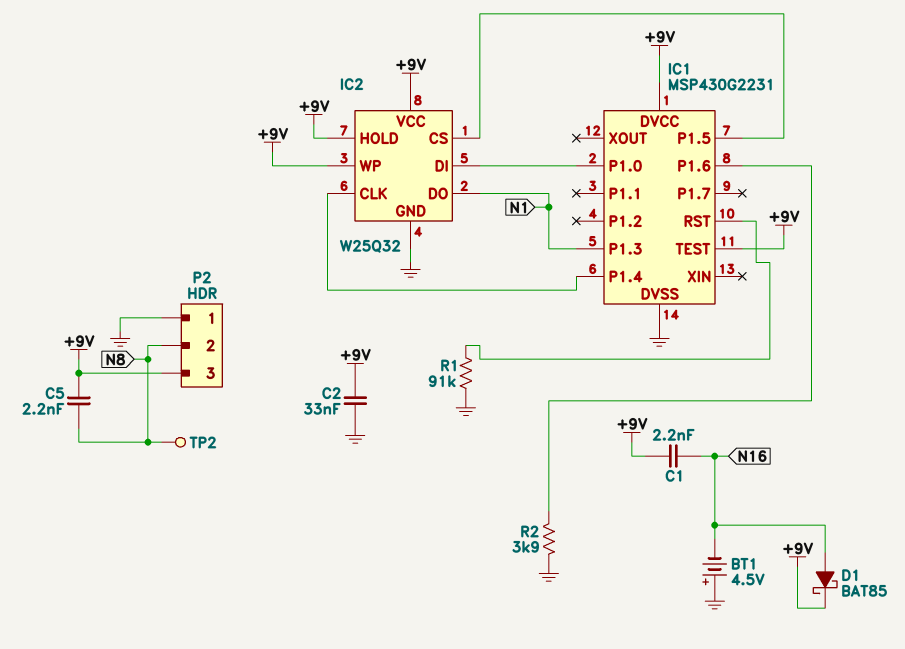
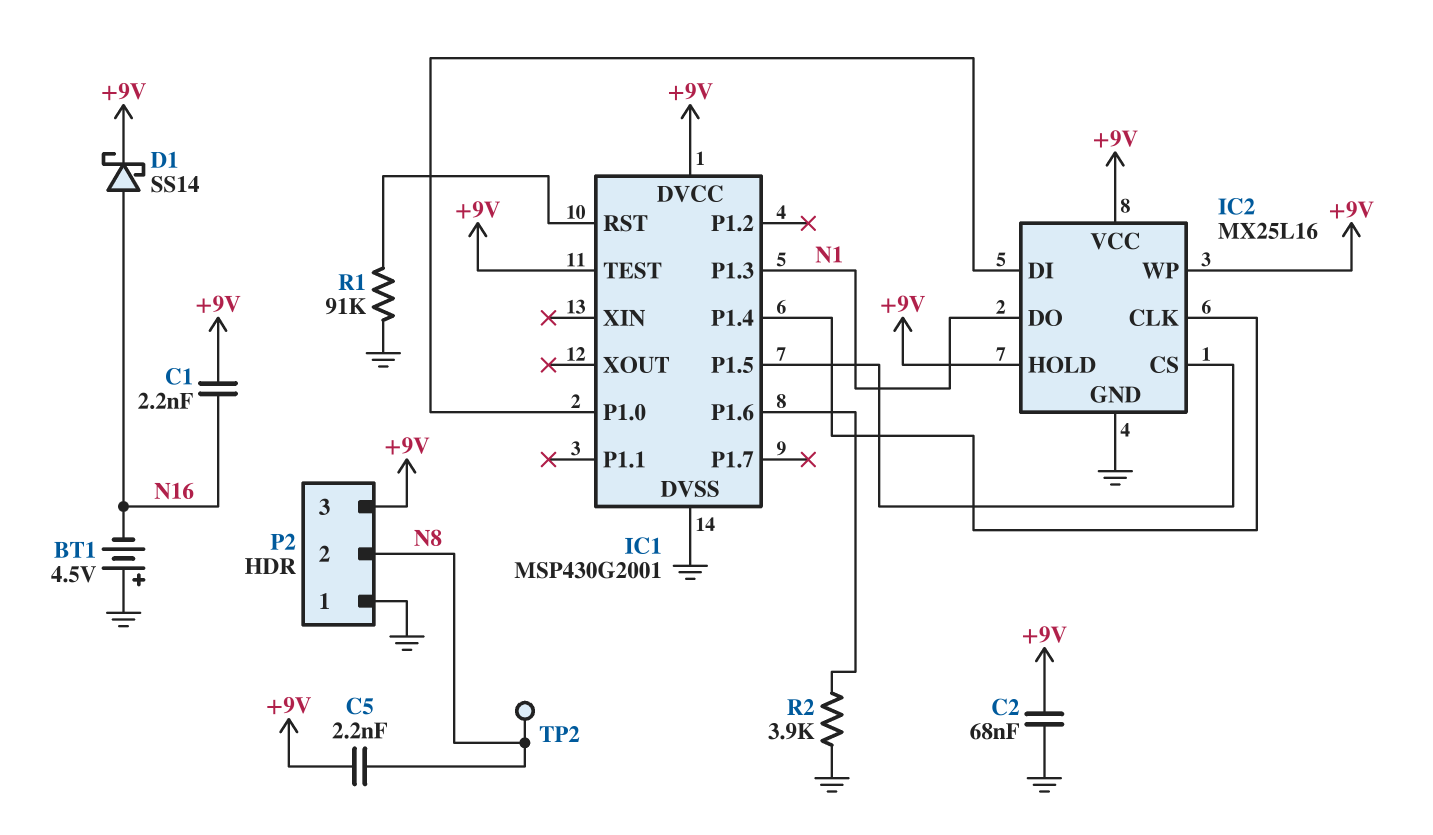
C2: 33nF (+9V, GND) -> 68nF (+9V, GND)
D1: schottky BAT85 (A N16, K +9V) -> schottky SS14 (A N16, K +9V)
IC1: MSP430G2231 -> MSP430G2001
IC2: W25Q32 -> MX25L16

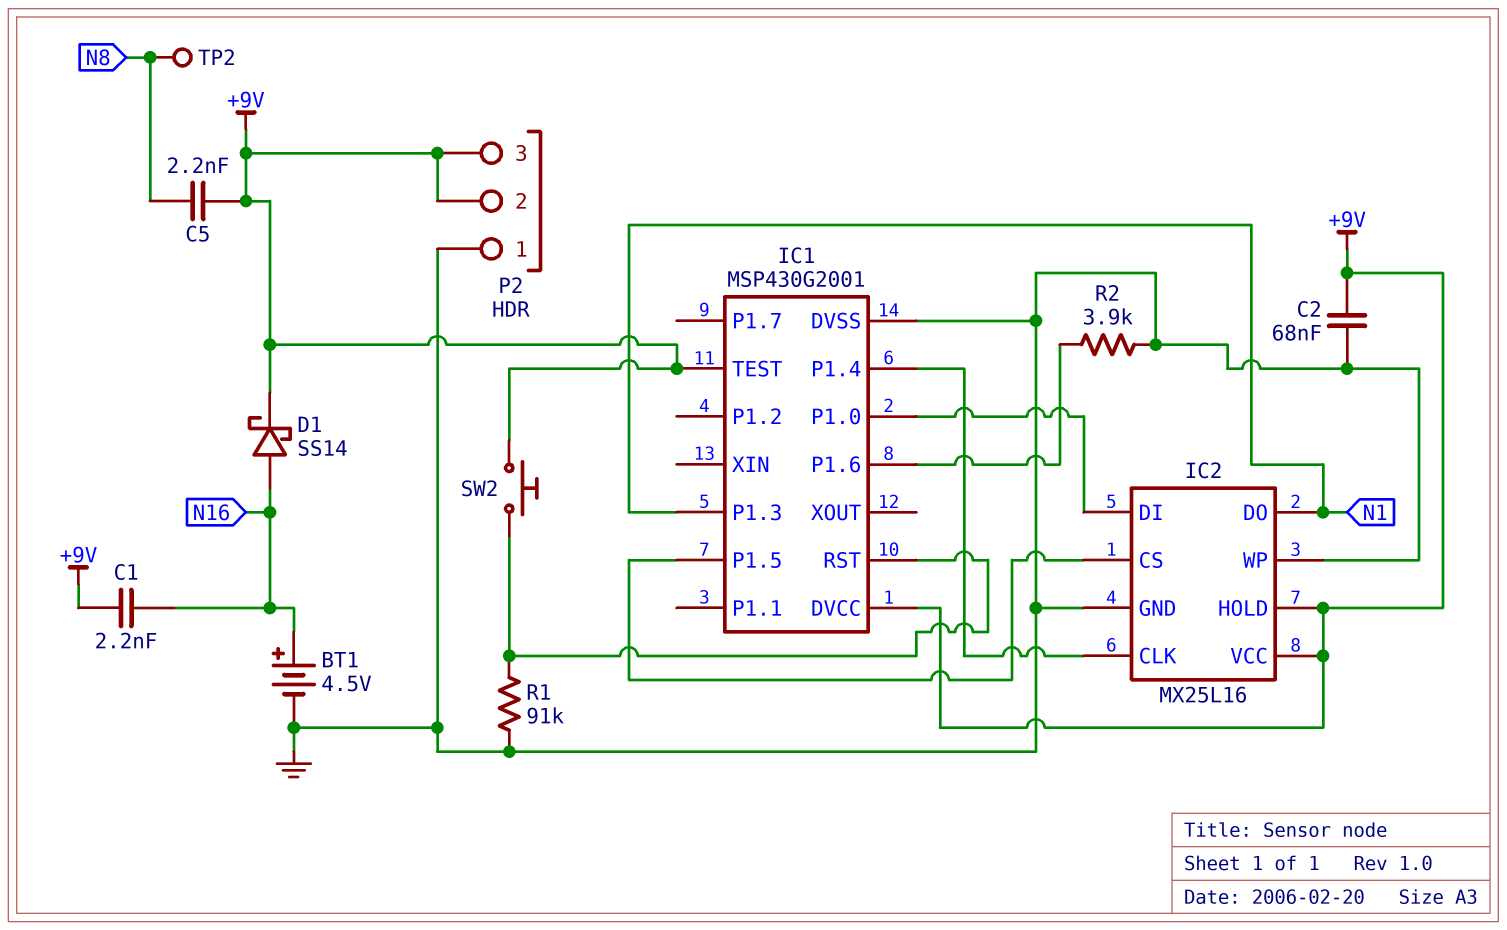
BT1: 4.5V (plus GND, minus N16) -> 4.5V (plus N16, minus GND)
IC2 pin WP: +9V -> GND
P2 pin 2: N8 -> +9V
SW2: none -> button (+9V, IC1/RST)

